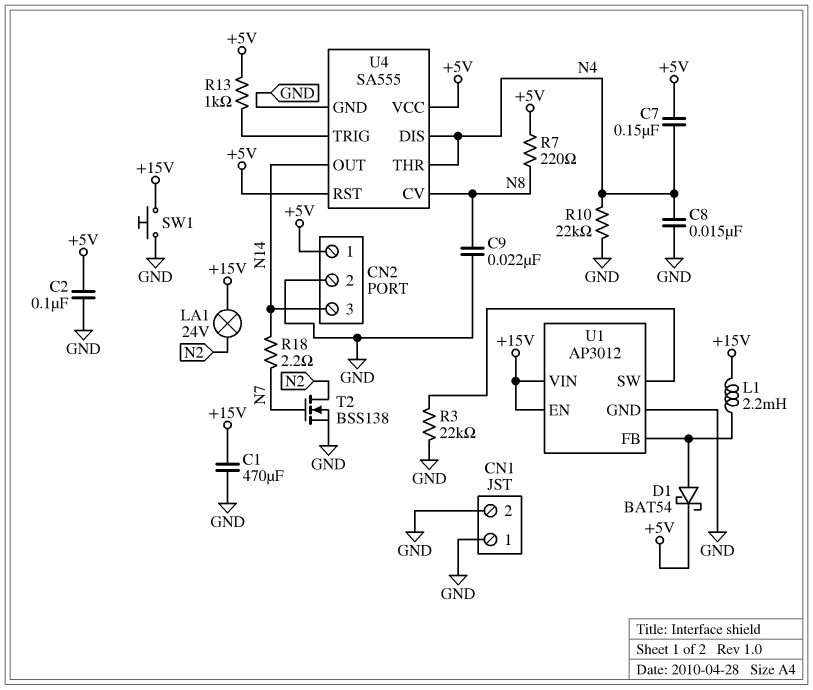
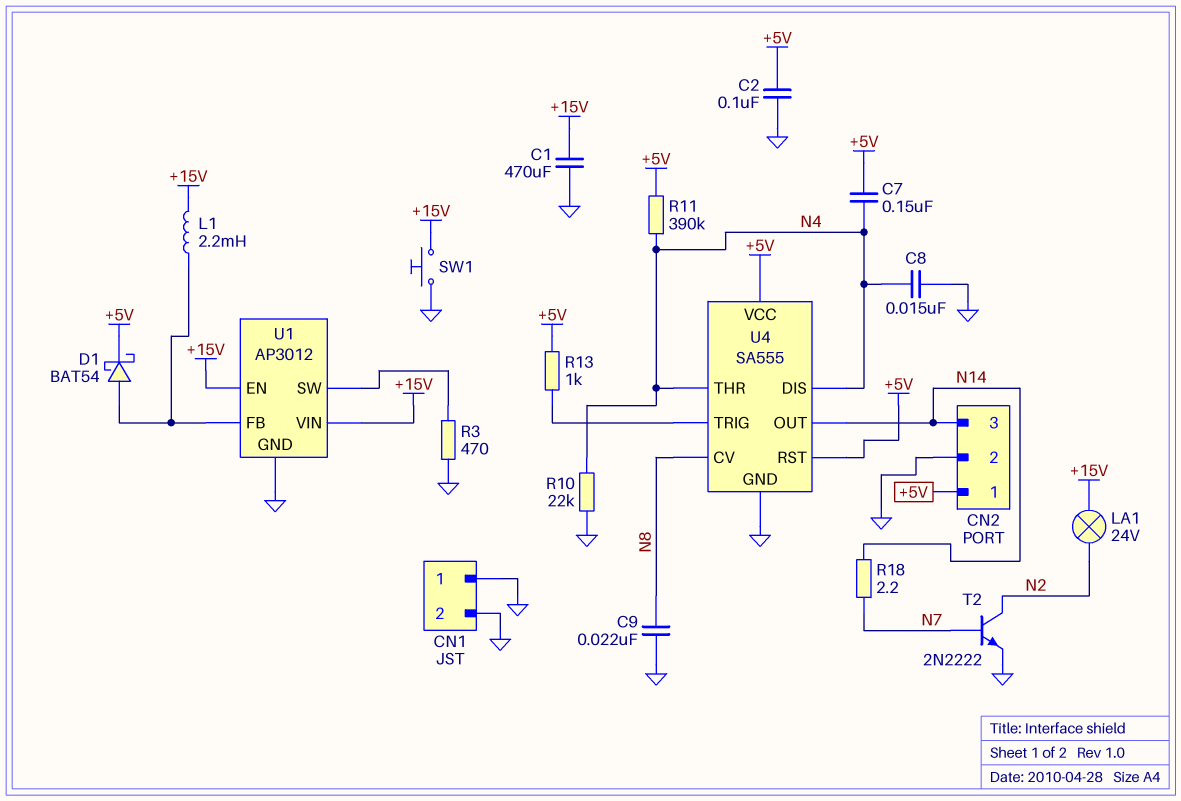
R3: 22k (GND, U1/SW) -> 470 (GND, U1/SW)
R7: 220 (+5V, N8) -> none
R11: none -> 390k (+5V, N4)
T2: NMOS BSS138 (G N7, D N2, S GND) -> NPN 2N2222 (B N7, C N2, E GND)

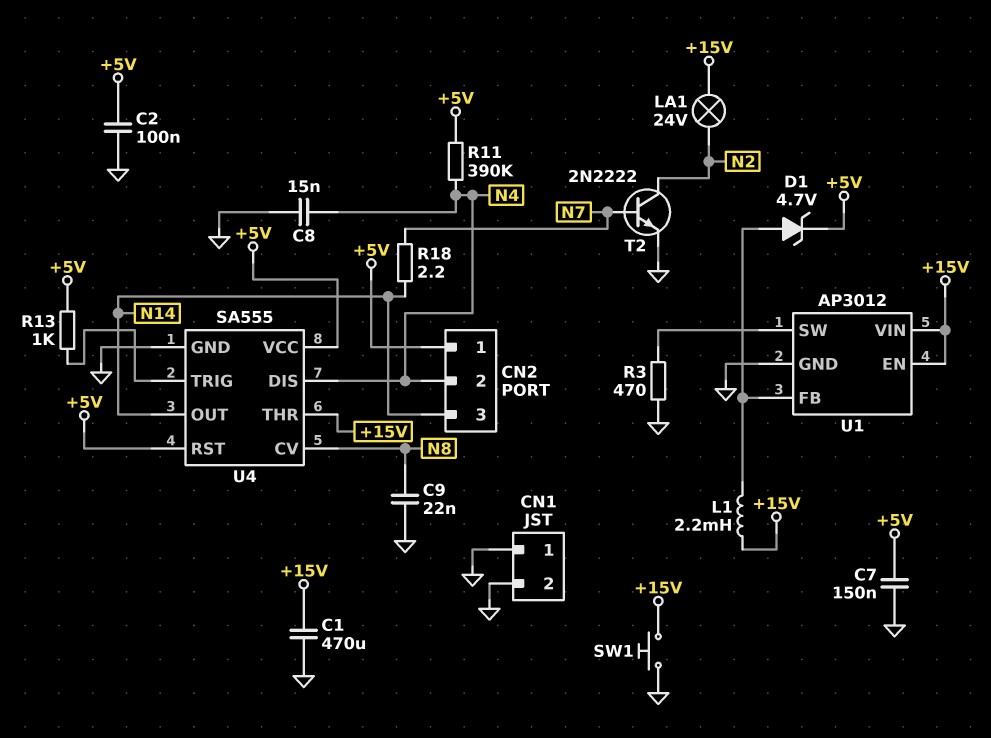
C7: 150nF (+5V, N4) -> 150nF (+5V, GND)
CN2 pin 2: GND -> N4
D1: schottky BAT54 (A U1/FB, K +5V) -> zener 4.7V (A U1/FB, K +5V)
R10: 22k (GND, N4) -> none
U4 pin THR: N4 -> +15V

